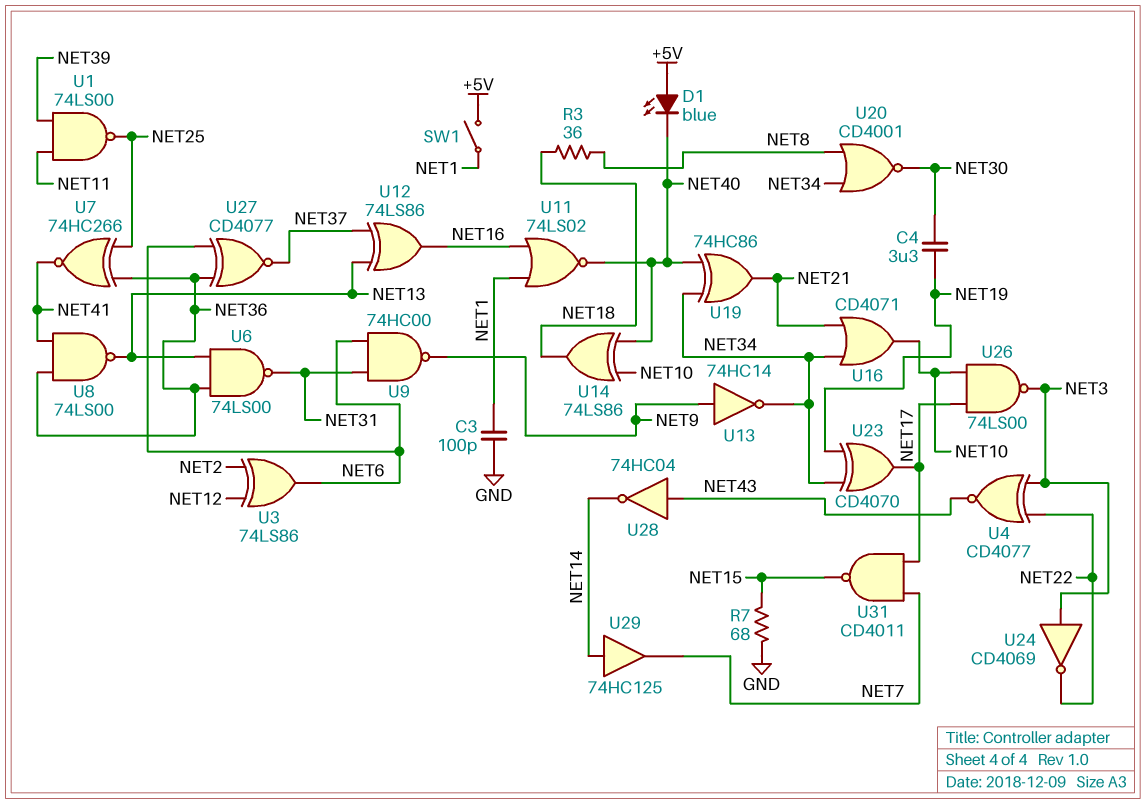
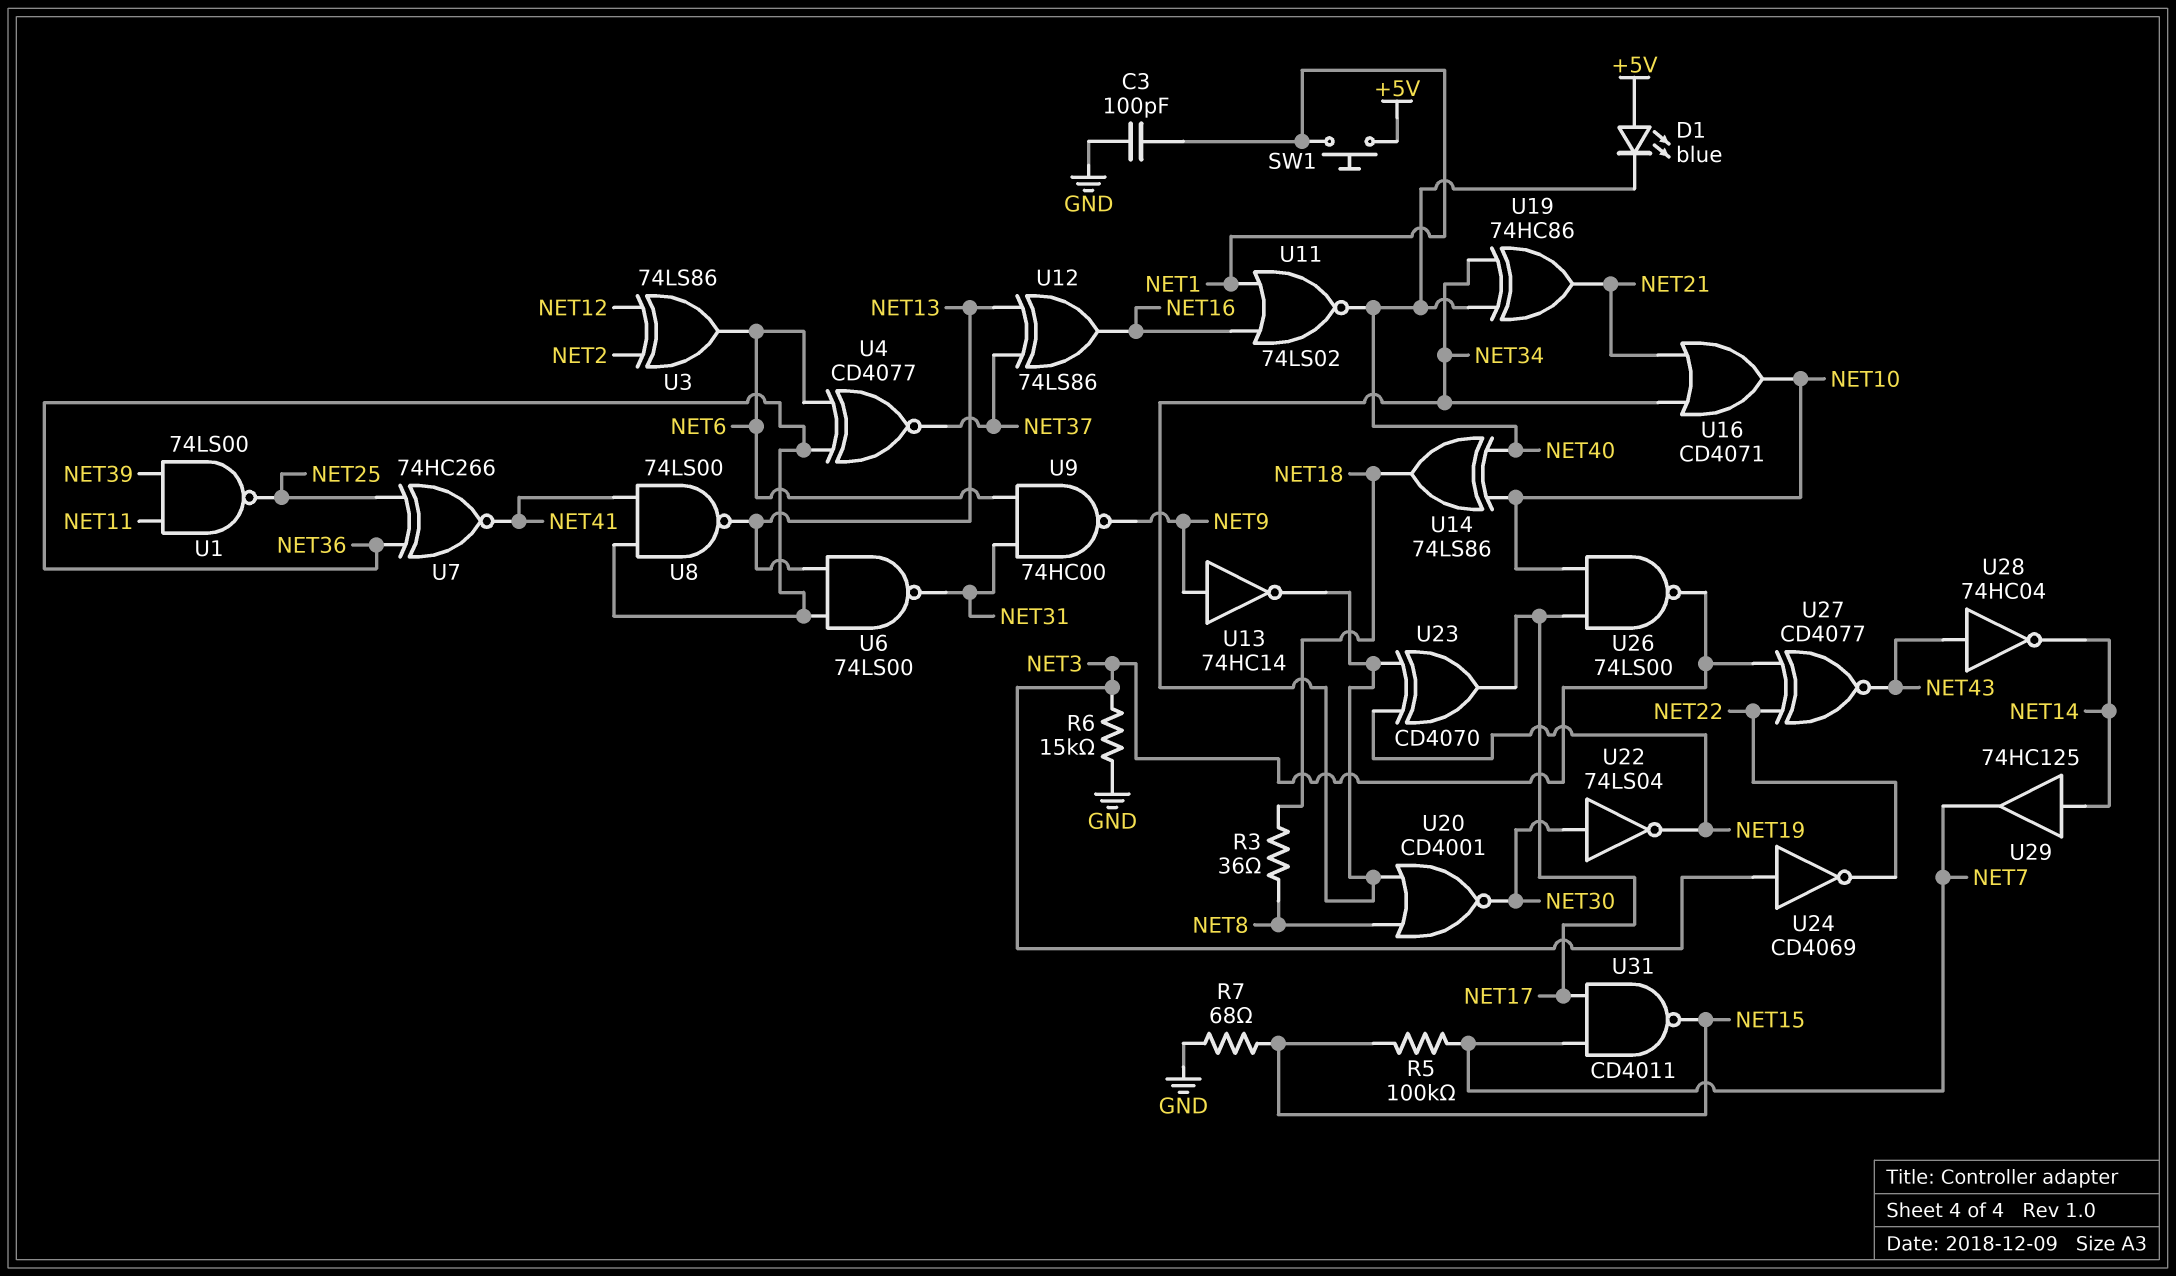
C4: 3.3uF (NET19, NET30) -> none
R5: none -> 100k (NET7, NET15)
R6: none -> 15k (GND, NET3)
SW1: switch (+5V, NET1) -> button (+5V, NET1)
U4: XNOR CD4077 (in NET3, in NET22, out NET43) -> XNOR CD4077 (in NET6, in NET36, out NET37)
U22: none -> NOT 74LS04 (in NET30, out NET19)
U27: XNOR CD4077 (in NET6, in NET36, out NET37) -> XNOR CD4077 (in NET3, in NET22, out NET43)

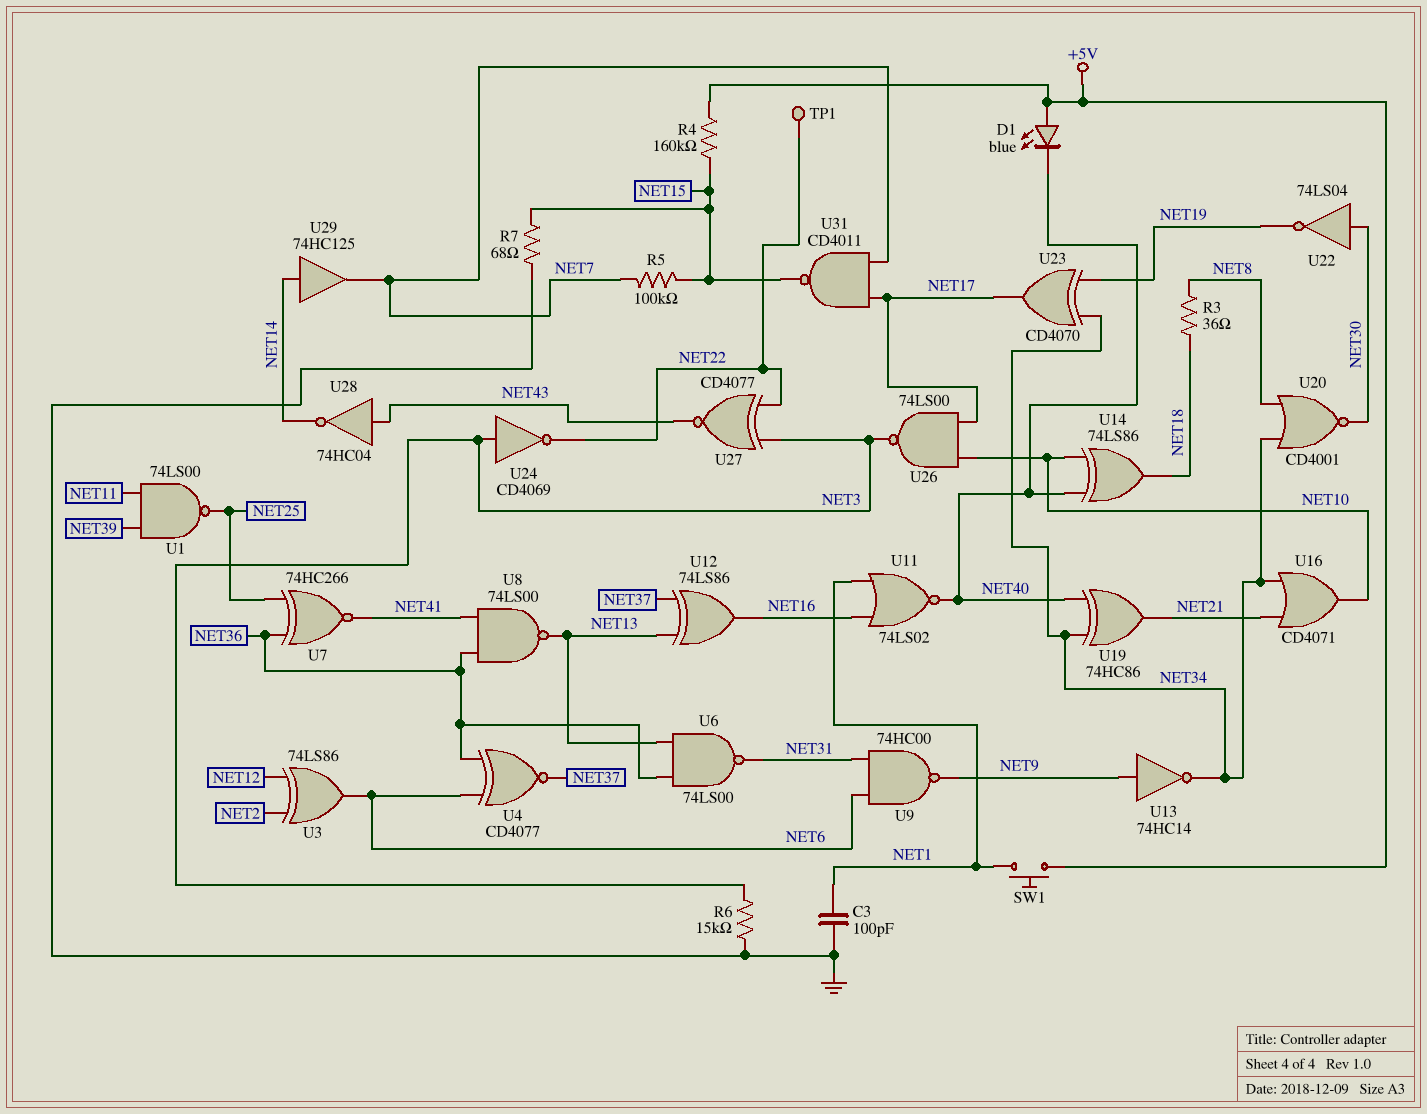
R4: none -> 160k (+5V, NET15)
TP1: none -> test point (NET22)

